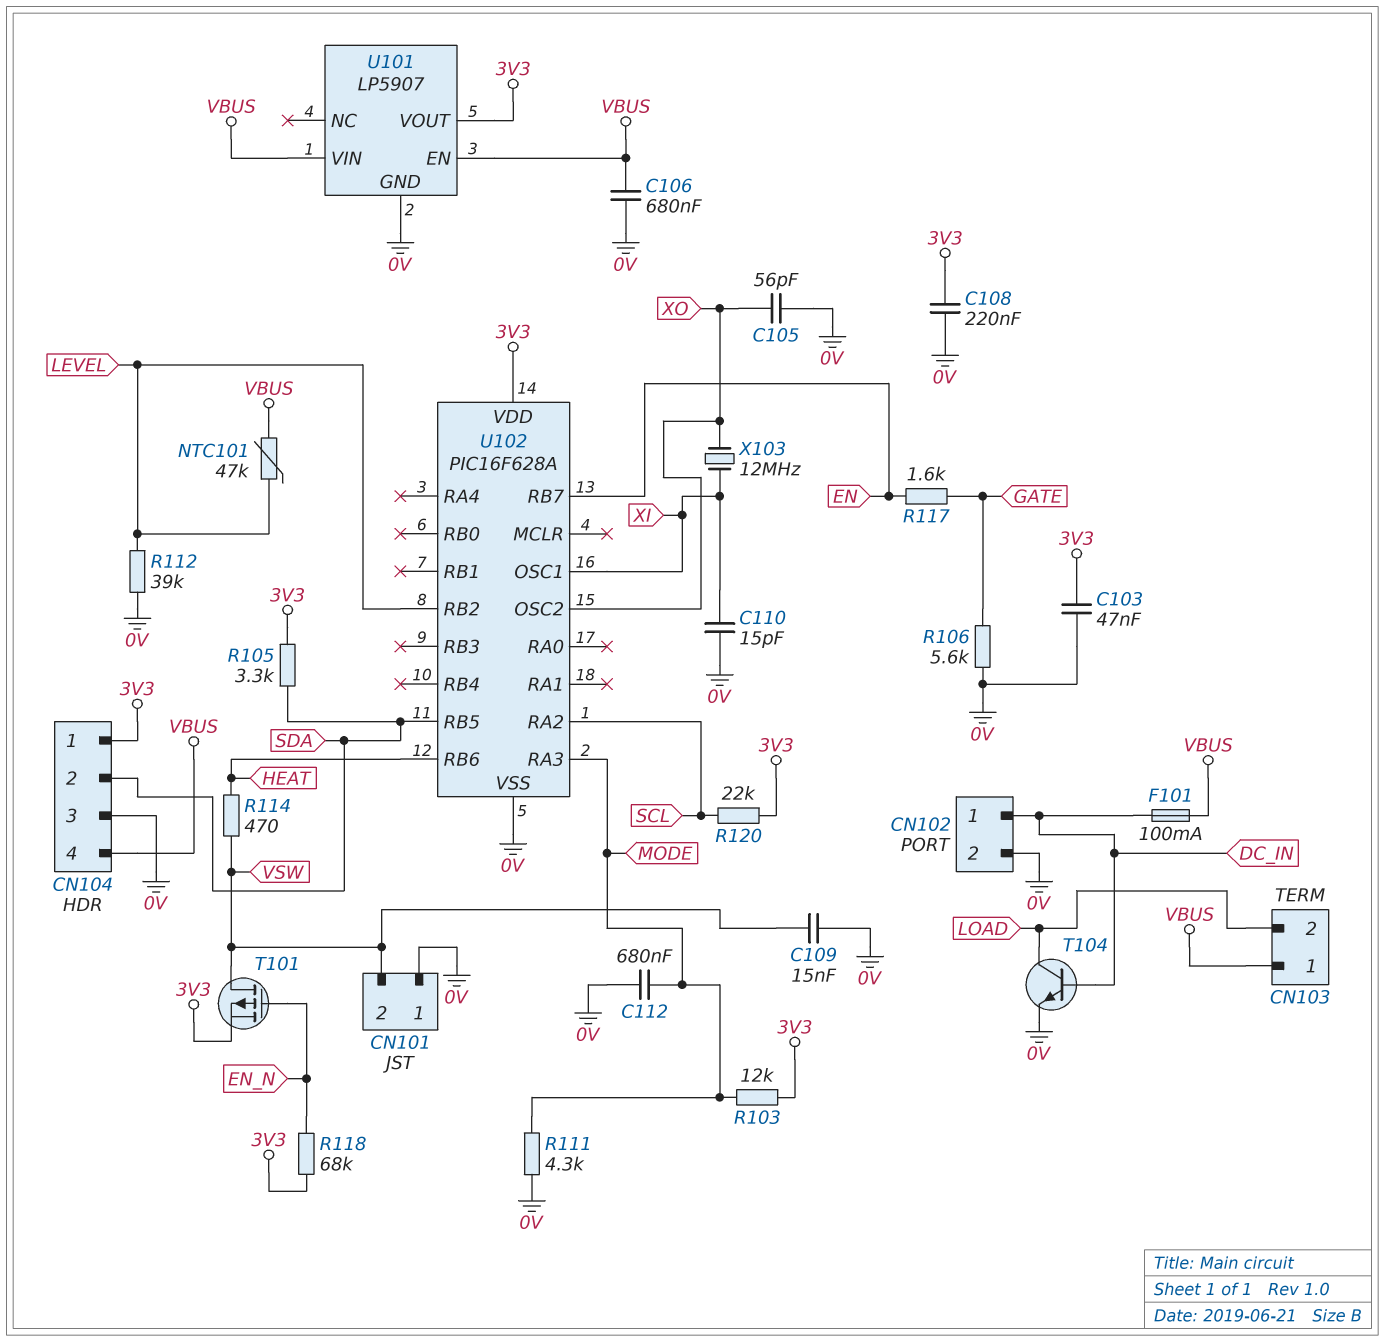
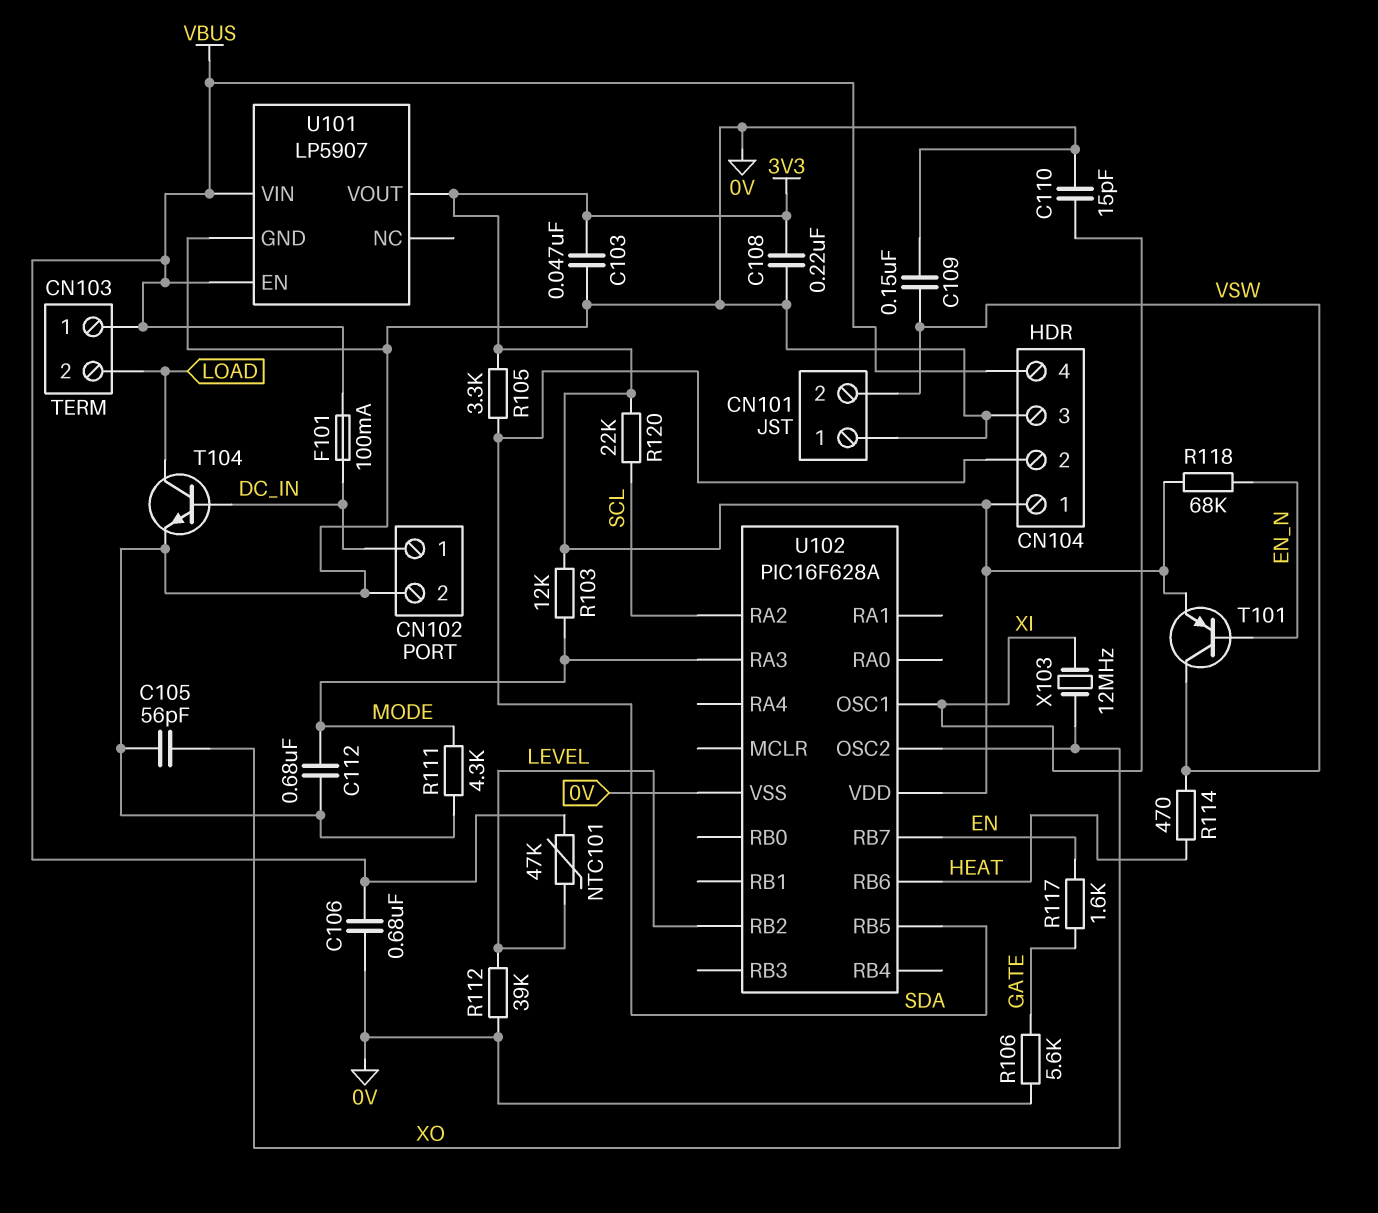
C109: 15nF (0V, VSW) -> 150nF (0V, VSW)
T101: PMOS (G EN_N, D VSW, S 3V3) -> PNP (B EN_N, C VSW, E 3V3)

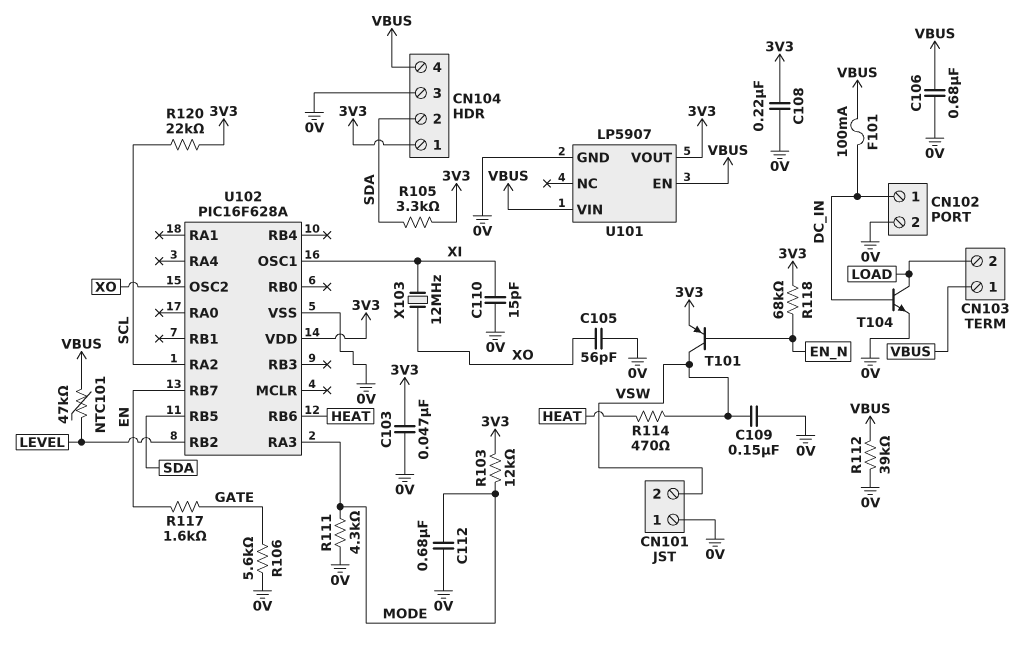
R112: 39k (0V, LEVEL) -> 39k (0V, VBUS)

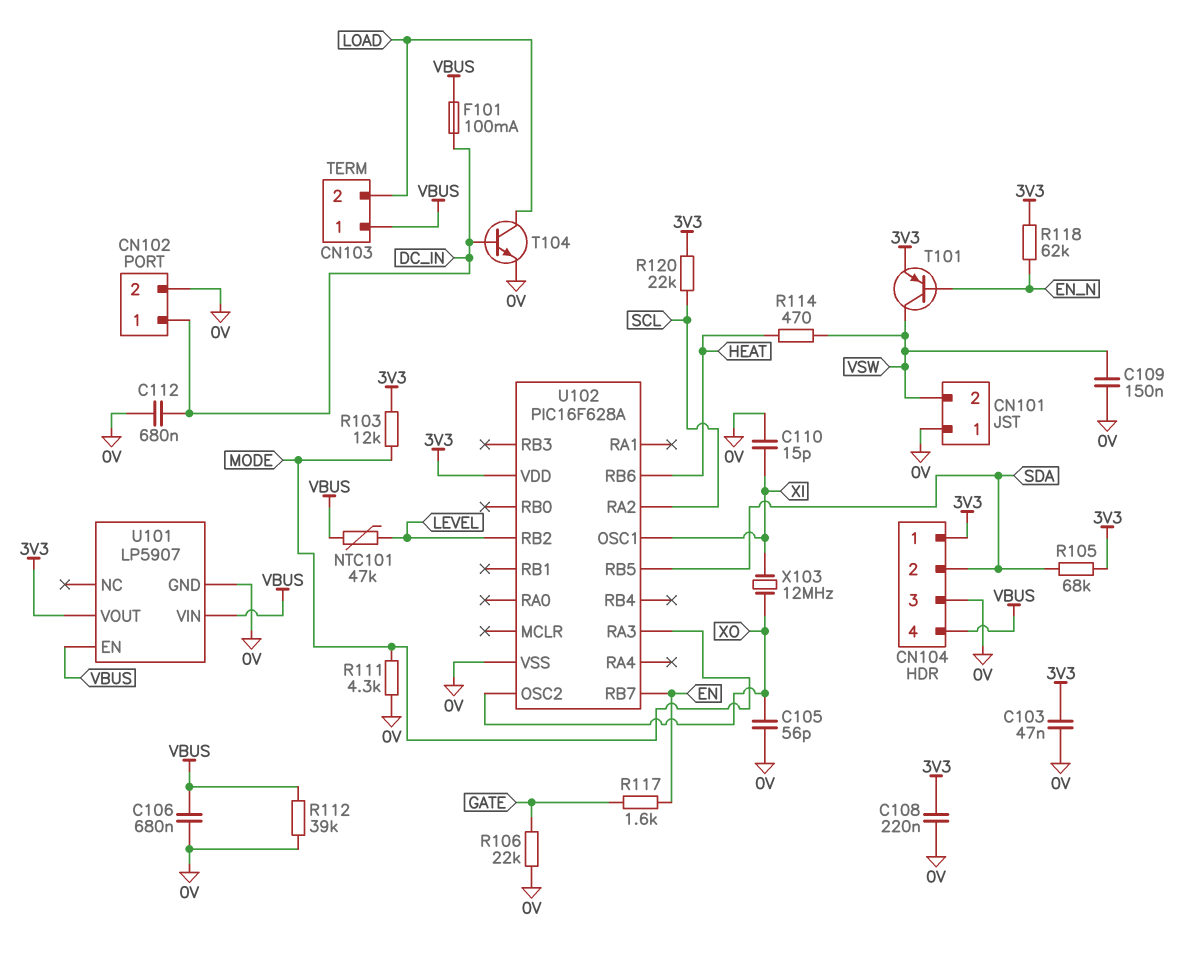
C112: 680nF (0V, MODE) -> 680nF (0V, DC_IN)
R105: 3.3k (3V3, SDA) -> 68k (3V3, SDA)
R106: 5.6k (0V, GATE) -> 22k (0V, GATE)
R118: 68k (3V3, EN_N) -> 62k (3V3, EN_N)

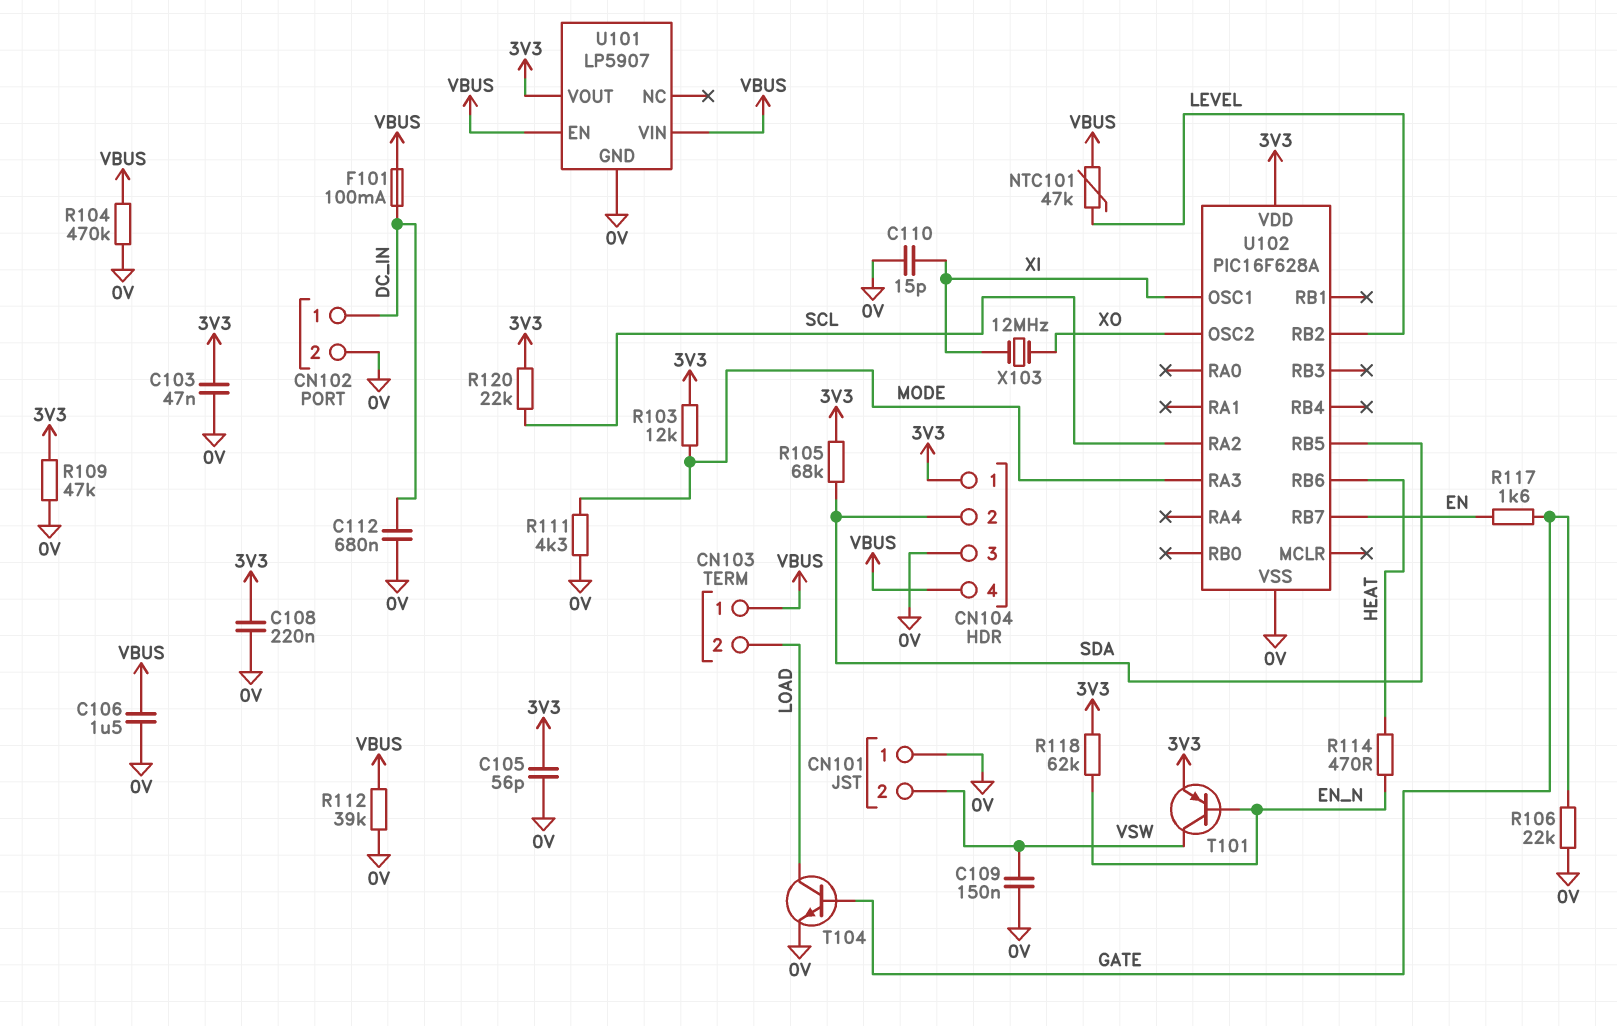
C105: 56pF (0V, XO) -> 56pF (0V, 3V3)
C106: 680nF (0V, VBUS) -> 1.5uF (0V, VBUS)
R104: none -> 470k (0V, VBUS)
R109: none -> 47k (0V, 3V3)
R114: 470 (HEAT, VSW) -> 470 (EN_N, HEAT)
T104: NPN (B DC_IN, C LOAD, E 0V) -> NPN (B GATE, C LOAD, E 0V)

